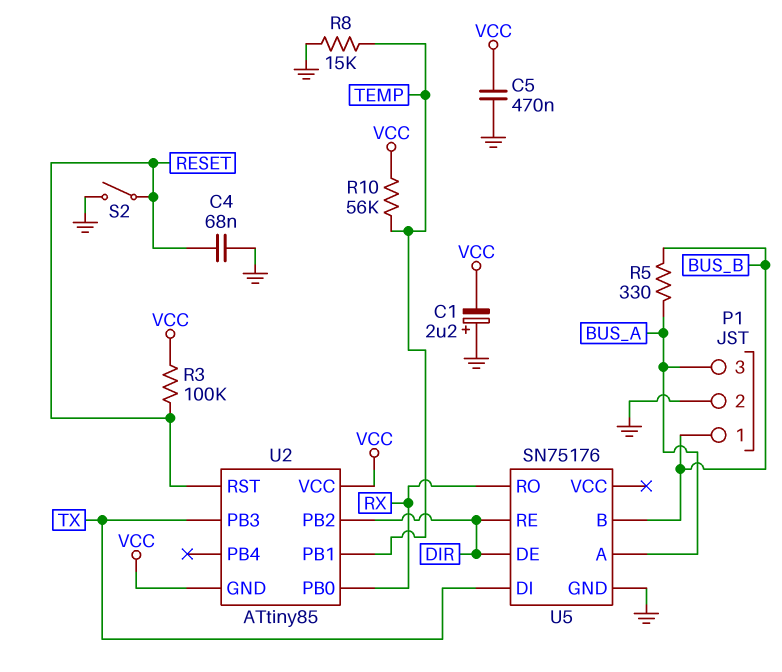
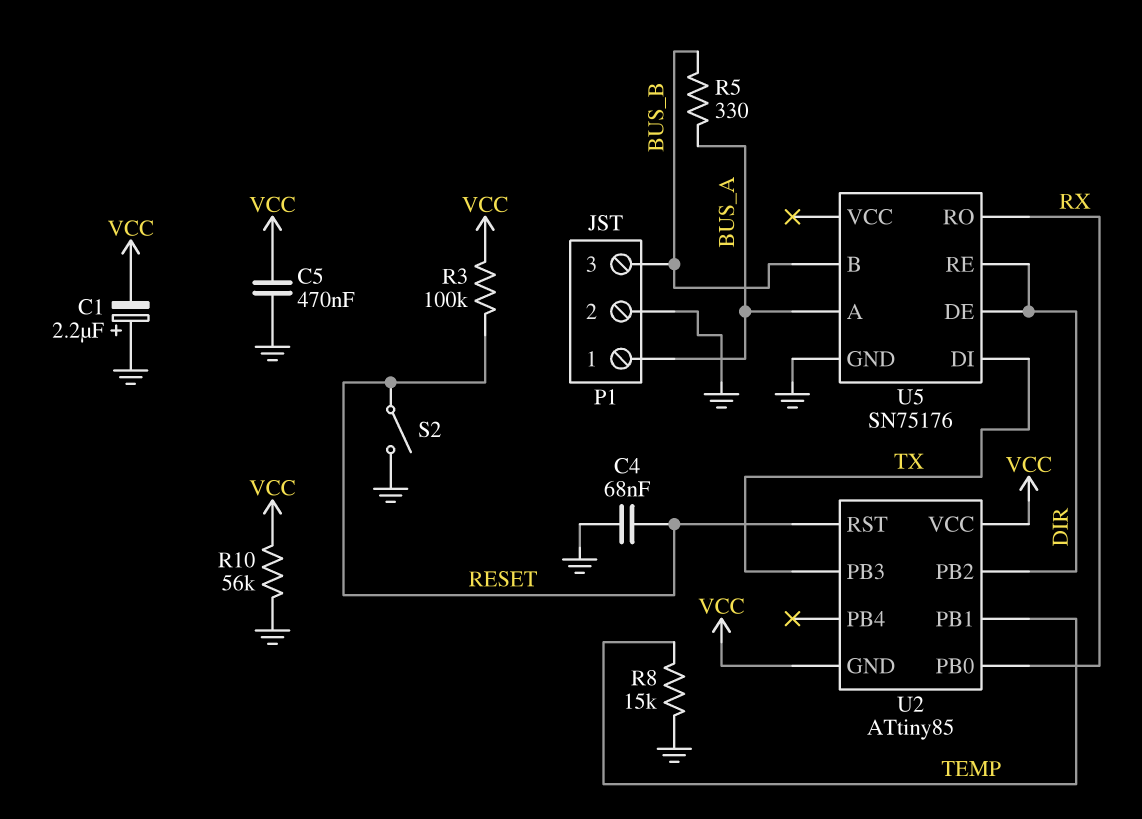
P1 pin 1: BUS_B -> BUS_A
P1 pin 3: BUS_A -> BUS_B
R10: 56k (TEMP, VCC) -> 56k (GND, VCC)

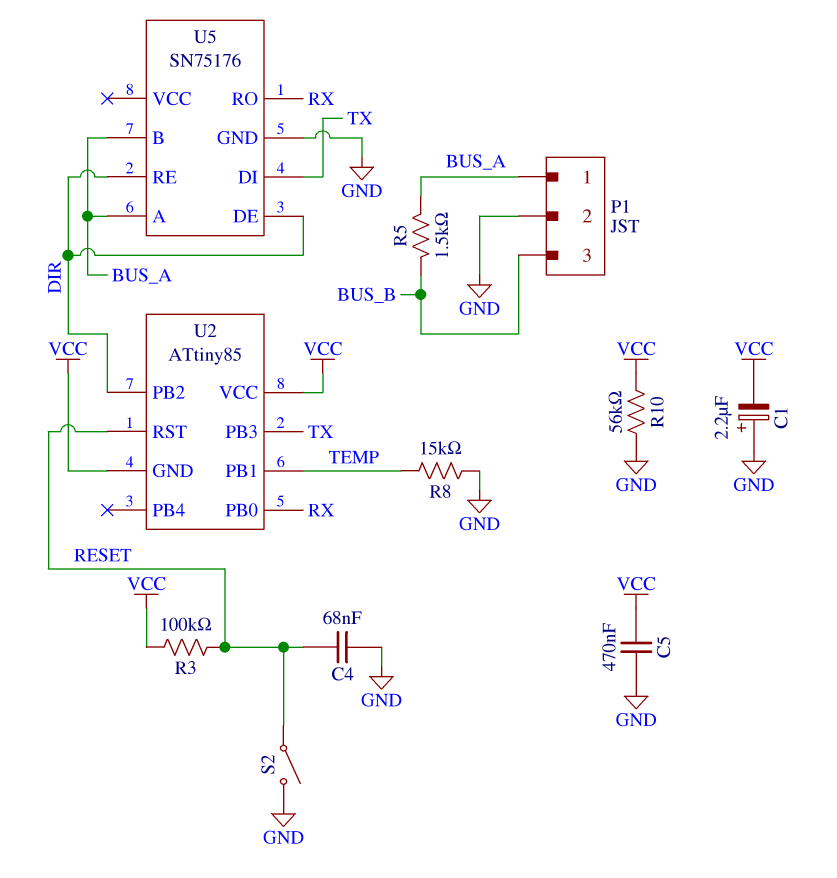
R5: 330 (BUS_A, BUS_B) -> 1.5k (BUS_A, BUS_B)
U5 pin B: BUS_B -> BUS_A

